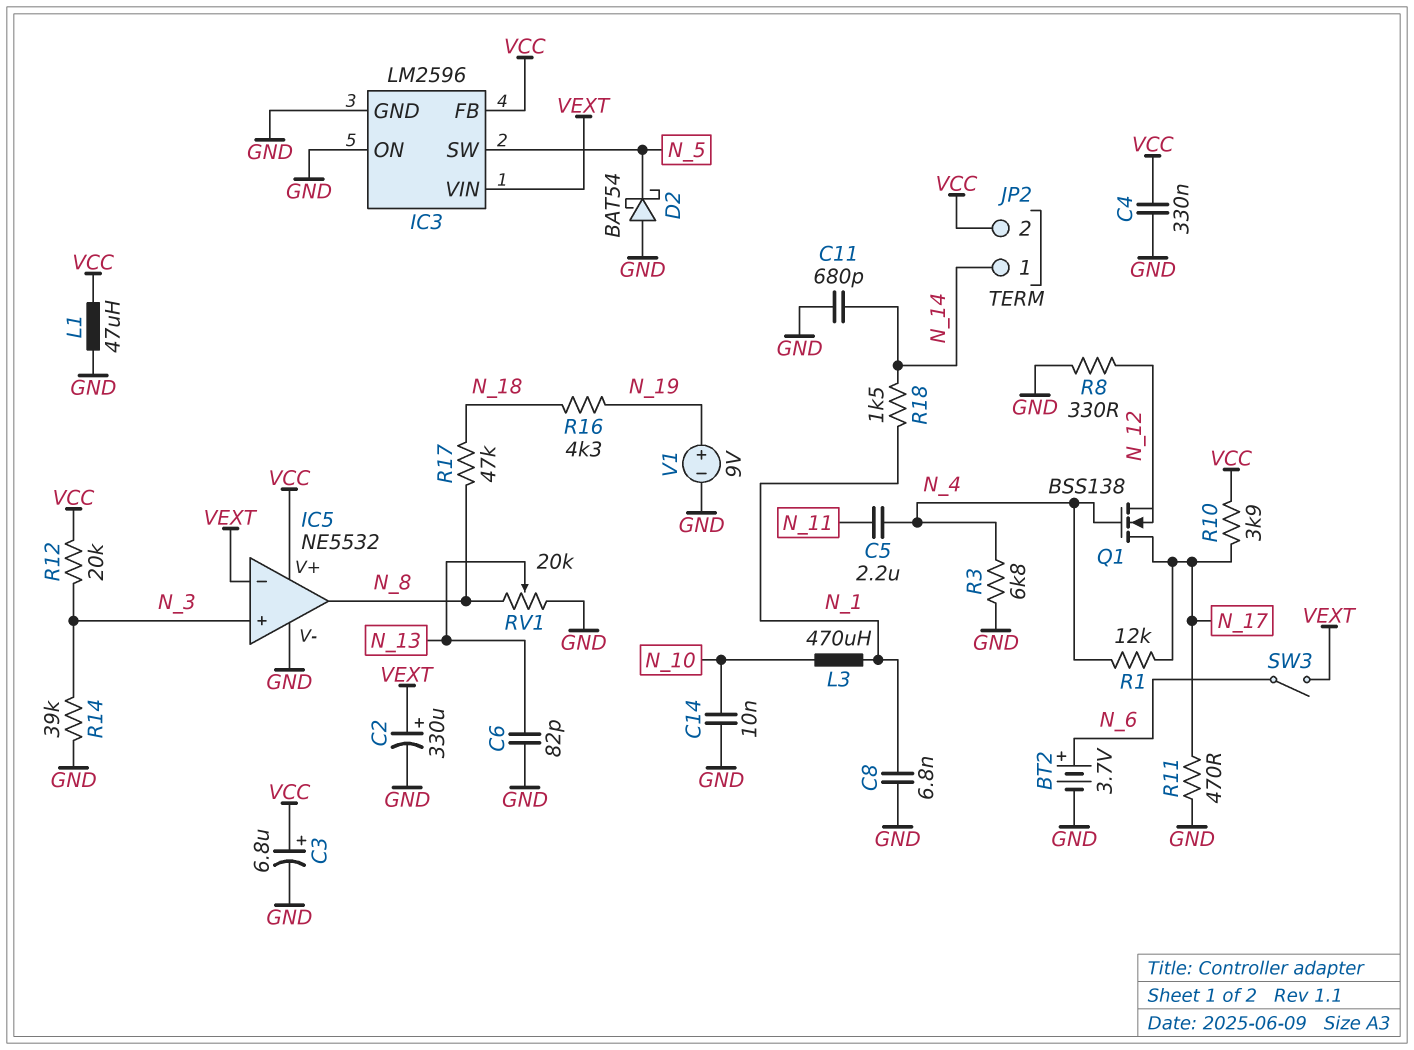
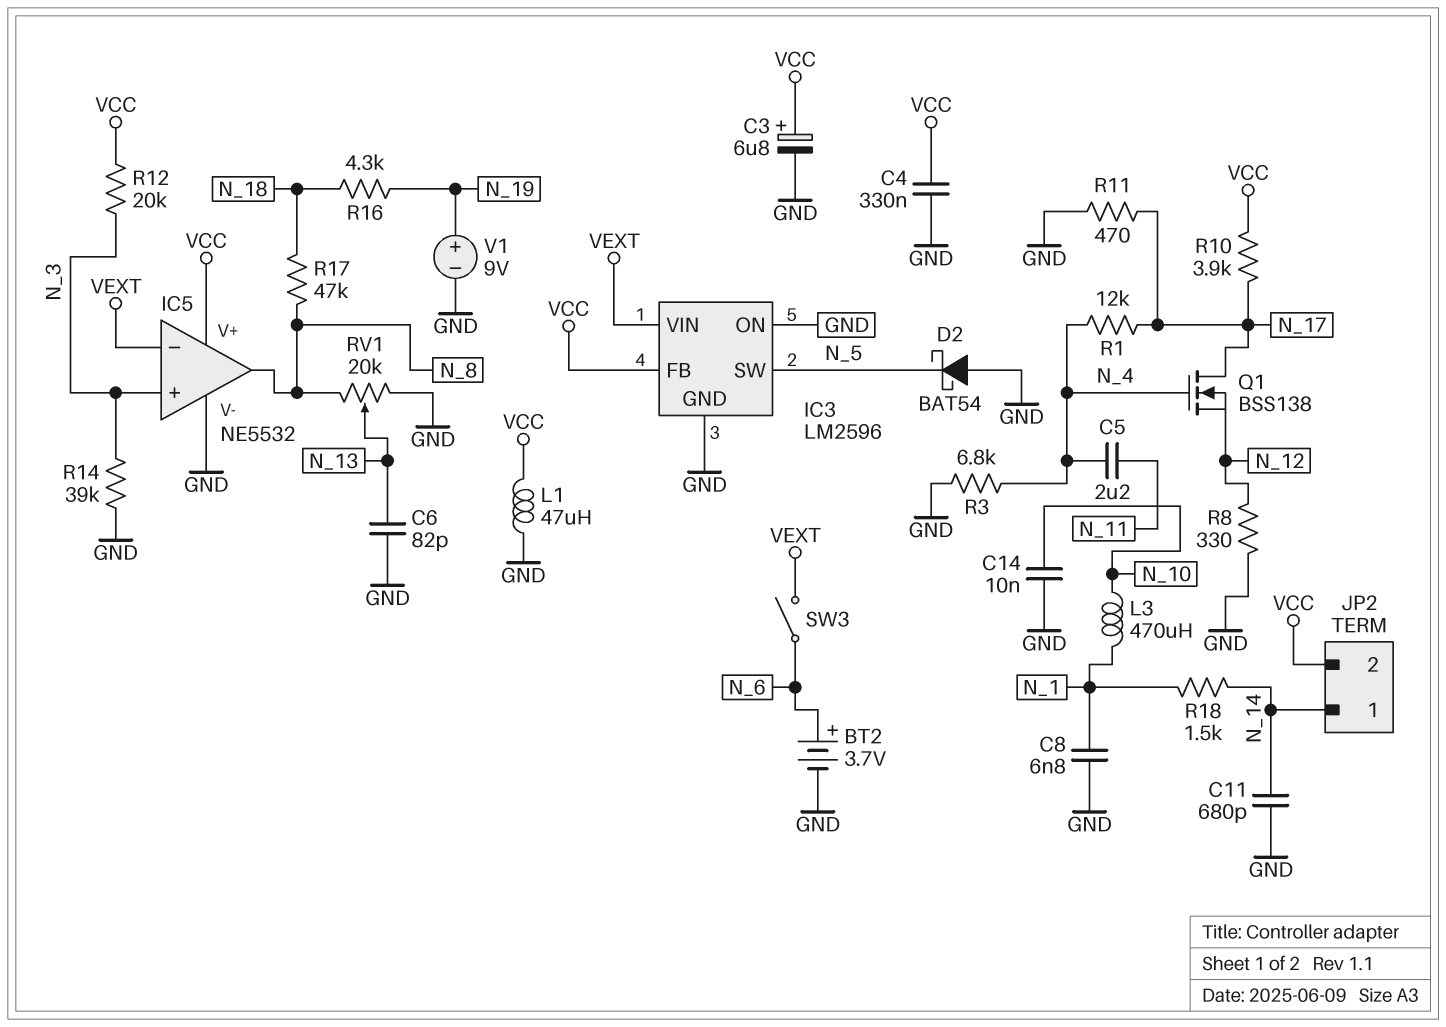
C2: 330uF (plus VEXT, minus GND) -> none

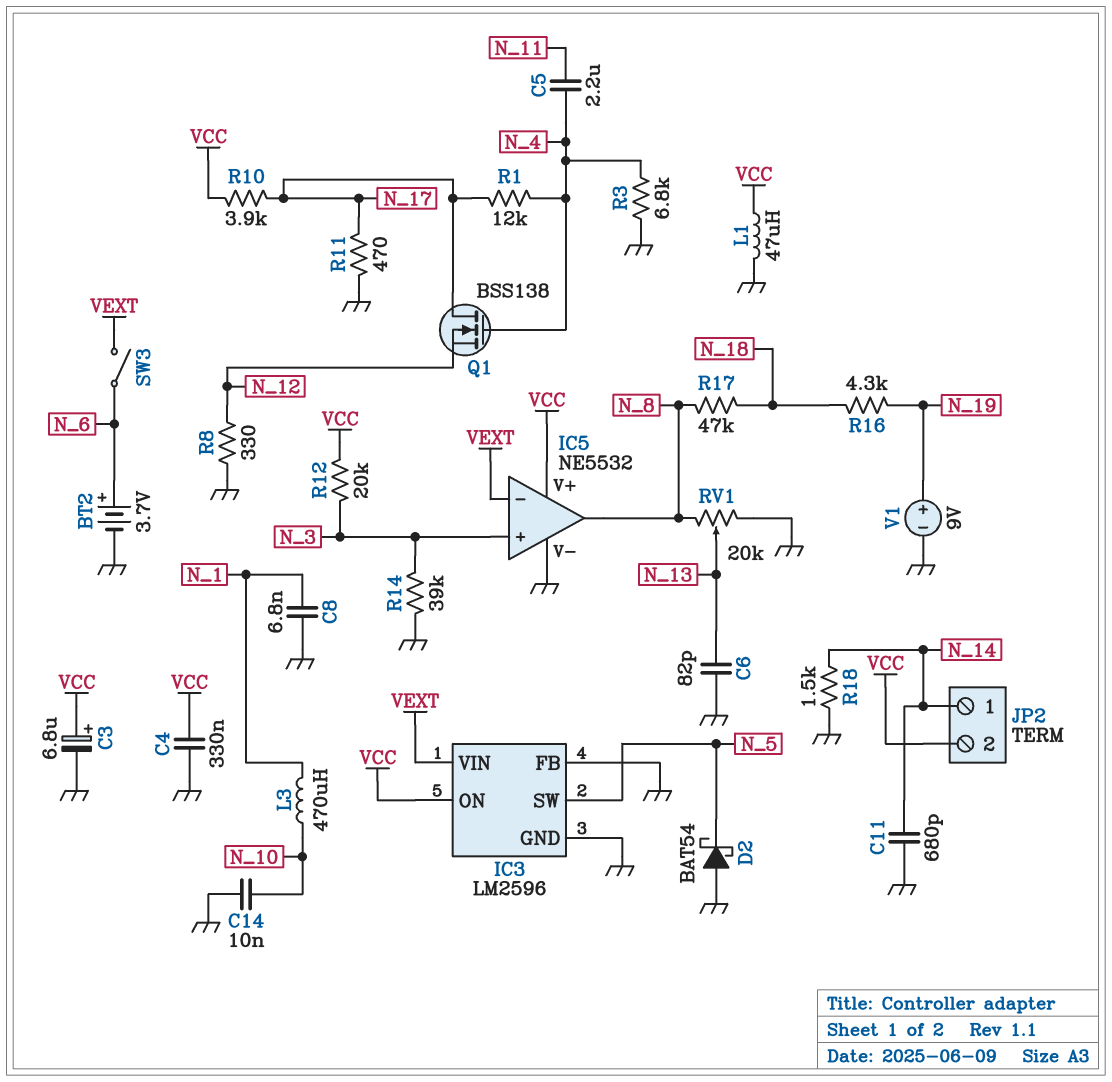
IC3 pin FB: VCC -> GND
IC3 pin ON: GND -> VCC
R18: 1.5k (N_1, N_14) -> 1.5k (GND, N_14)

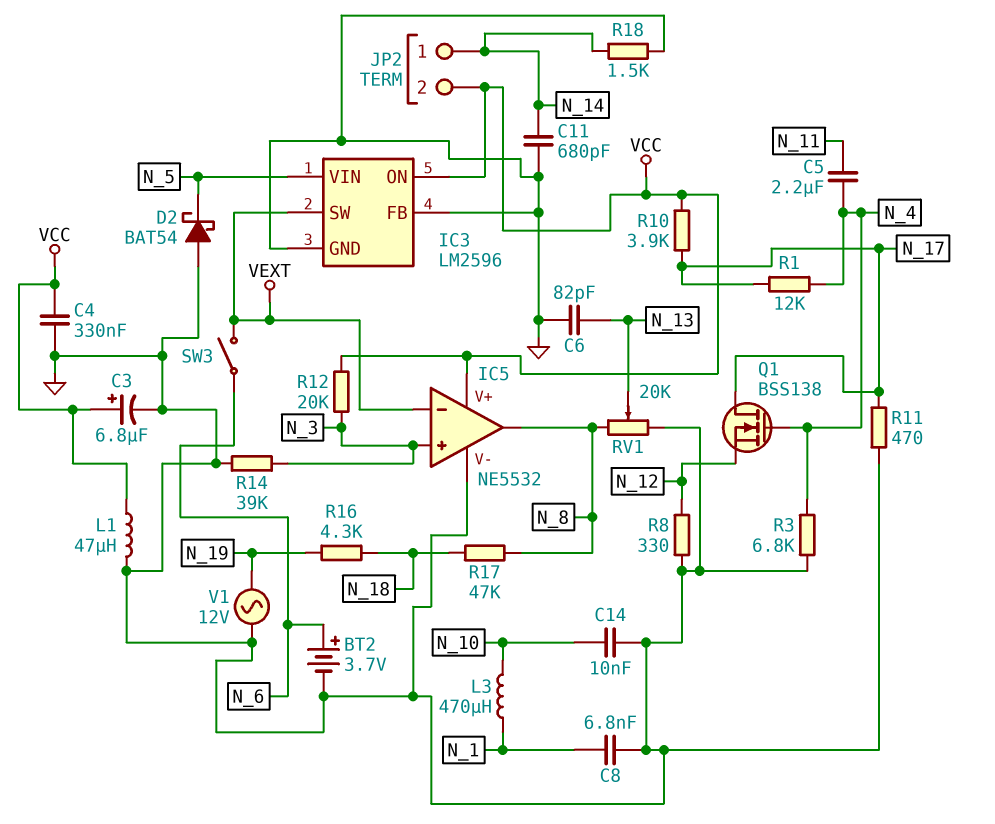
IC3 pin SW: N_5 -> VEXT
IC3 pin VIN: VEXT -> N_5
V1: 9V (plus N_19, minus GND) -> AC 12V (GND, N_19)

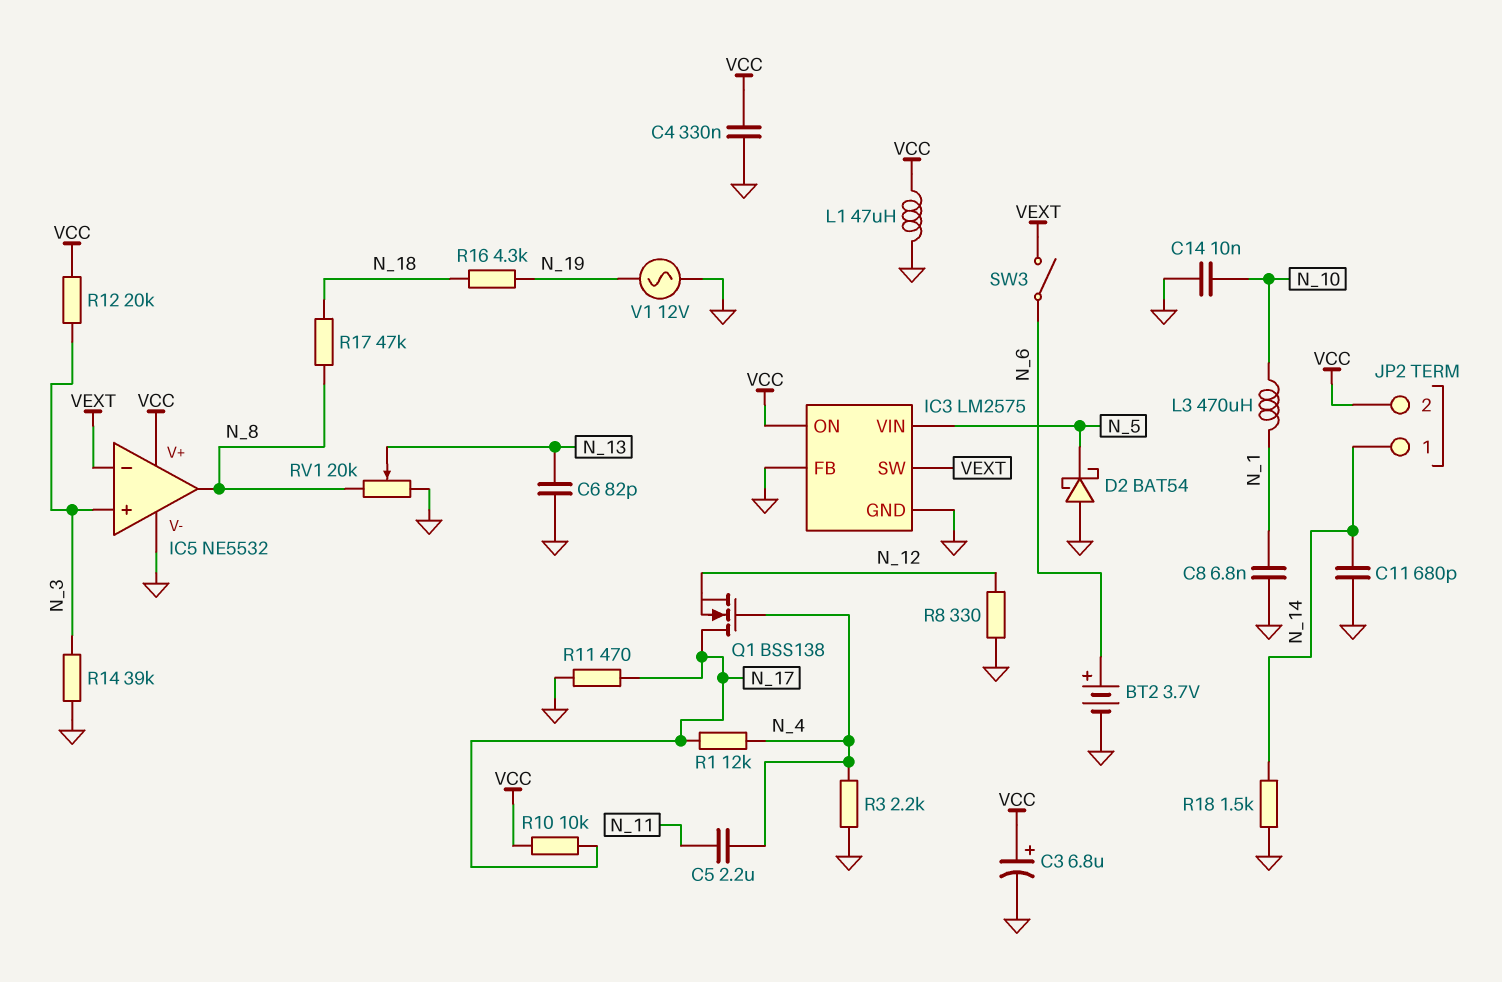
IC3: LM2596 -> LM2575
R3: 6.8k (GND, N_4) -> 2.2k (GND, N_4)
R10: 3.9k (N_17, VCC) -> 10k (N_17, VCC)

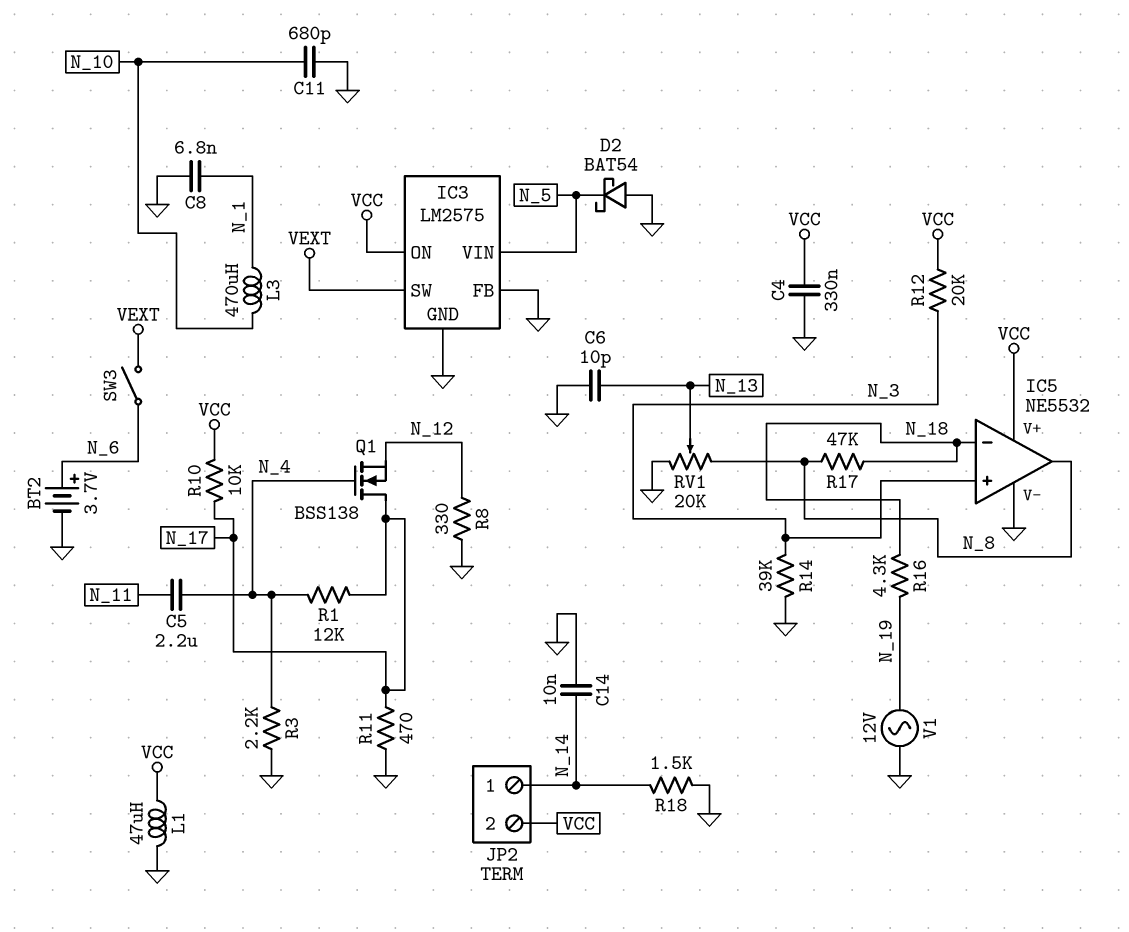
C3: 6.8uF (plus VCC, minus GND) -> none
C6: 82pF (GND, N_13) -> 10pF (GND, N_13)
C11: 680pF (GND, N_14) -> 680pF (GND, N_10)
C14: 10nF (GND, N_10) -> 10nF (GND, N_14)
IC5 pin in-: VEXT -> N_18

